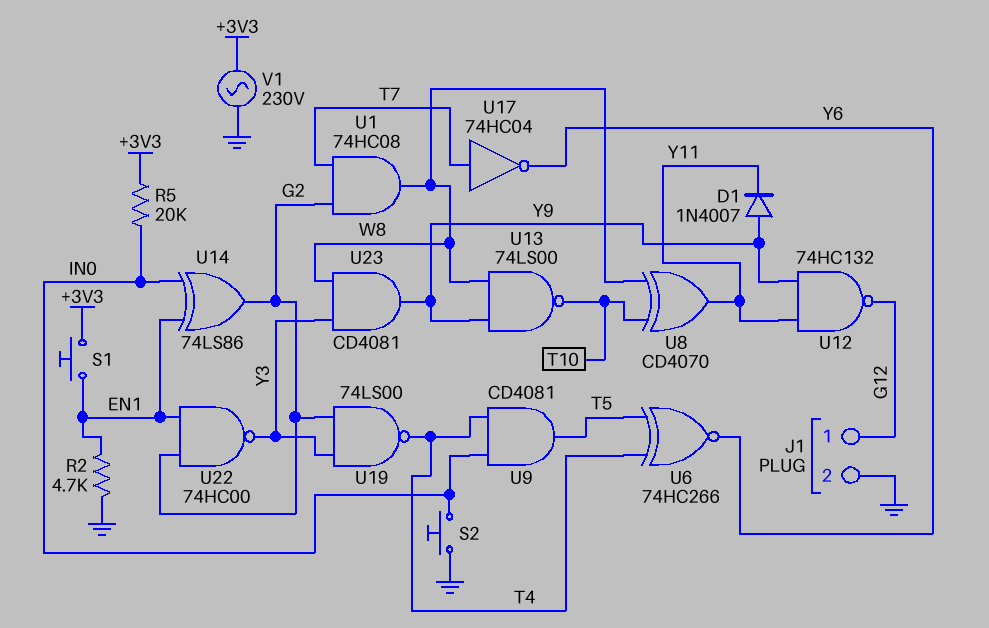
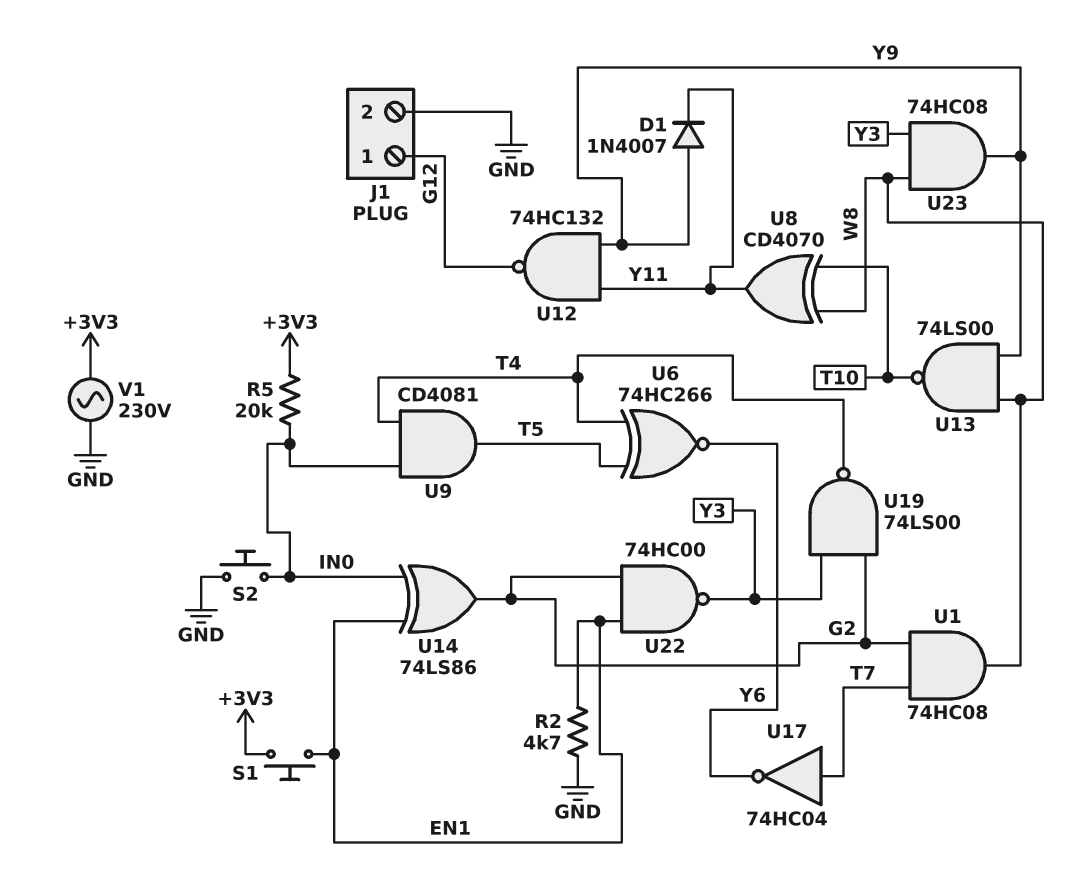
U23: AND CD4081 (in W8, in Y3, out Y9) -> AND 74HC08 (in W8, in Y3, out Y9)

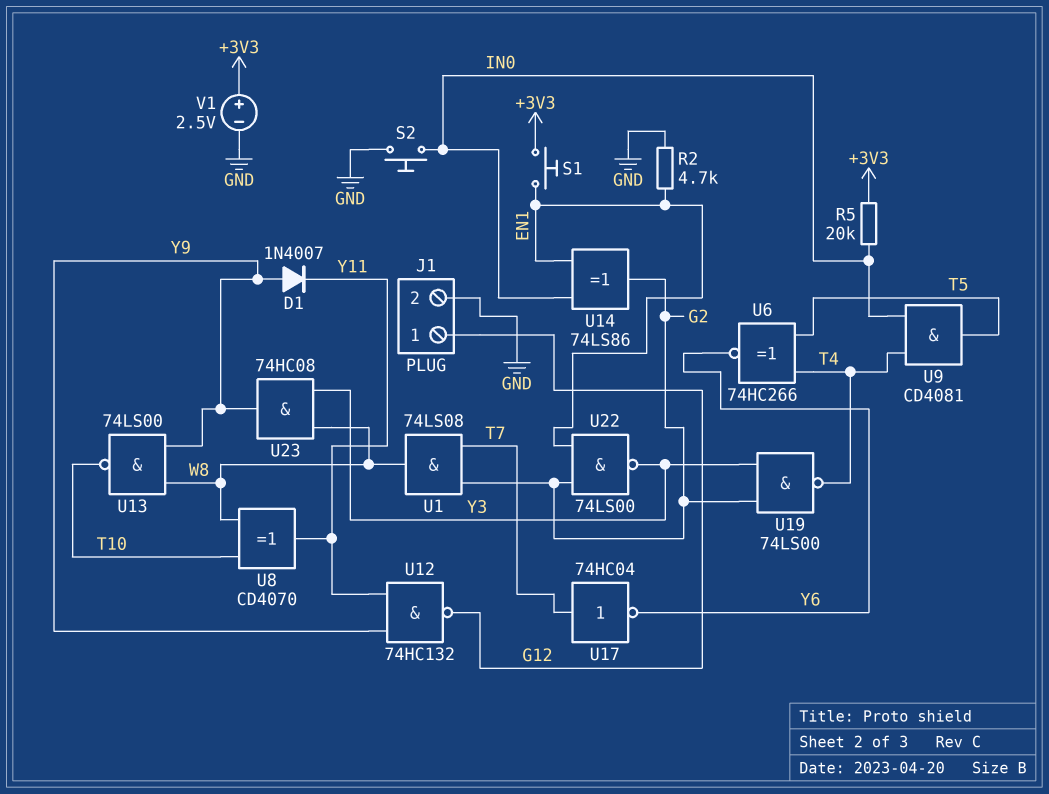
U1: AND 74HC08 (in G2, in T7, out W8) -> AND 74LS08 (in G2, in T7, out W8)
U22: NAND 74HC00 (in EN1, in G2, out Y3) -> NAND 74LS00 (in EN1, in G2, out Y3)
V1: AC 230V (+3V3, GND) -> 2.5V (plus +3V3, minus GND)

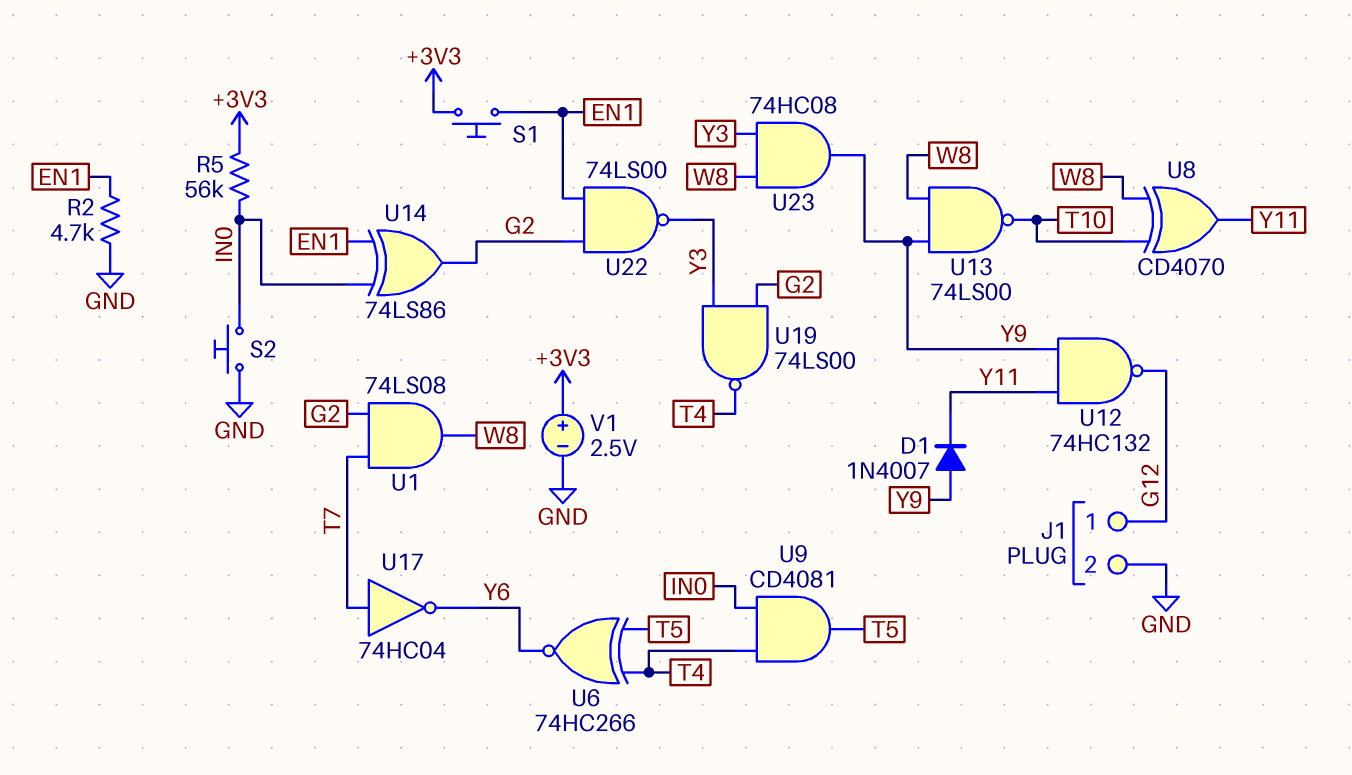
R5: 20k (+3V3, IN0) -> 56k (+3V3, IN0)

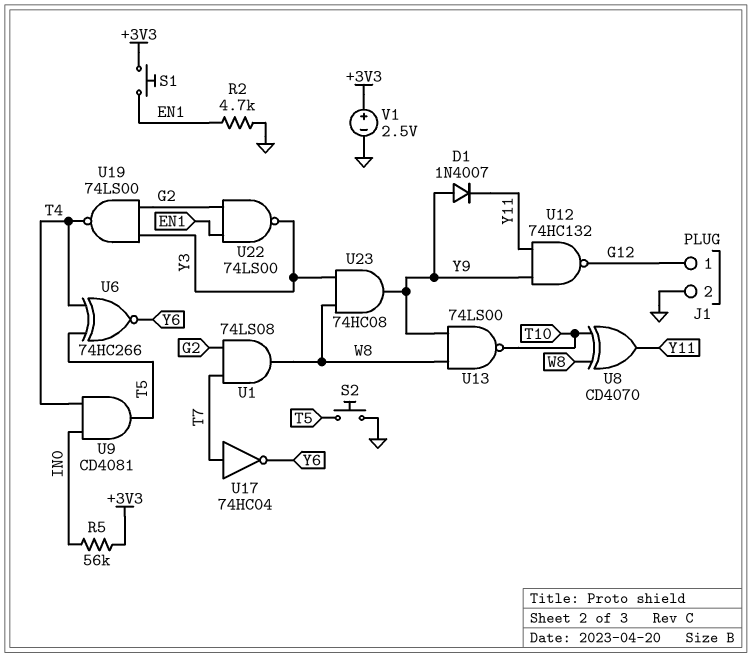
S2: button (GND, IN0) -> button (GND, T5)
U14: XOR 74LS86 (in EN1, in IN0, out G2) -> none

